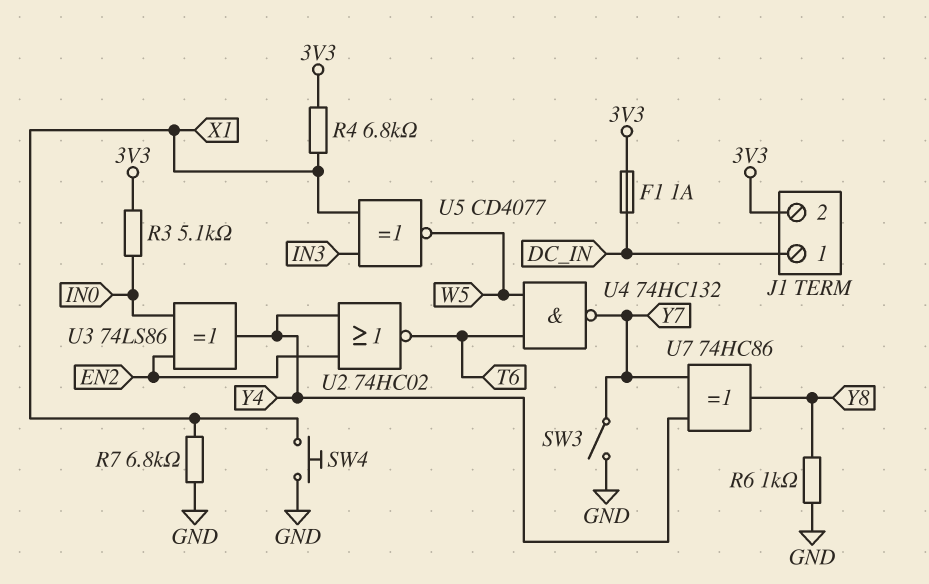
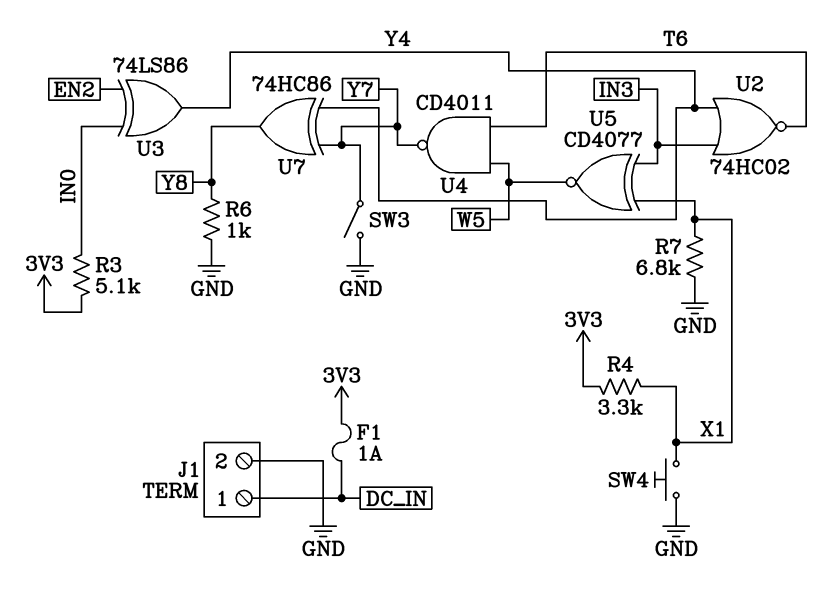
J1 pin 2: 3V3 -> GND
R4: 6.8k (3V3, X1) -> 3.3k (3V3, X1)
U2: NOR 74HC02 (in EN2, in Y4, out T6) -> NOR 74HC02 (in IN3, in Y4, out T6)
U4: NAND 74HC132 (in T6, in W5, out Y7) -> NAND CD4011 (in T6, in W5, out Y7)

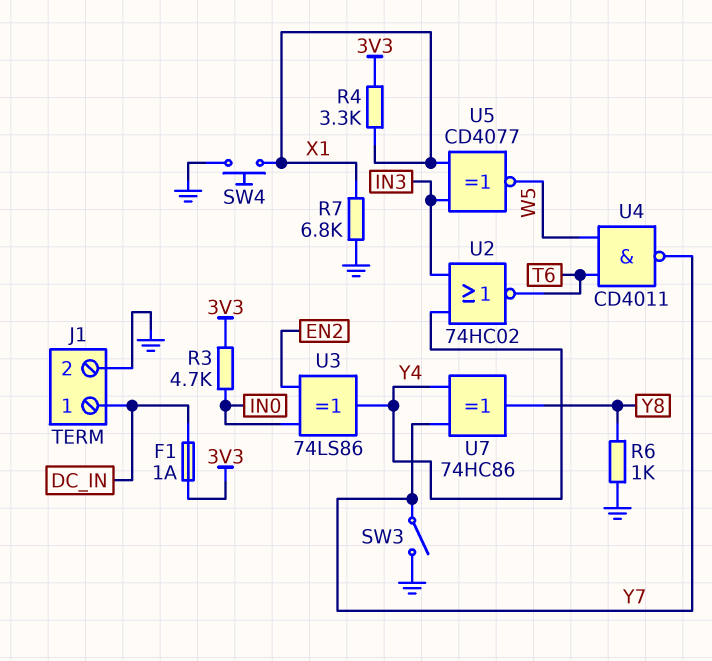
R3: 5.1k (3V3, IN0) -> 4.7k (3V3, IN0)

